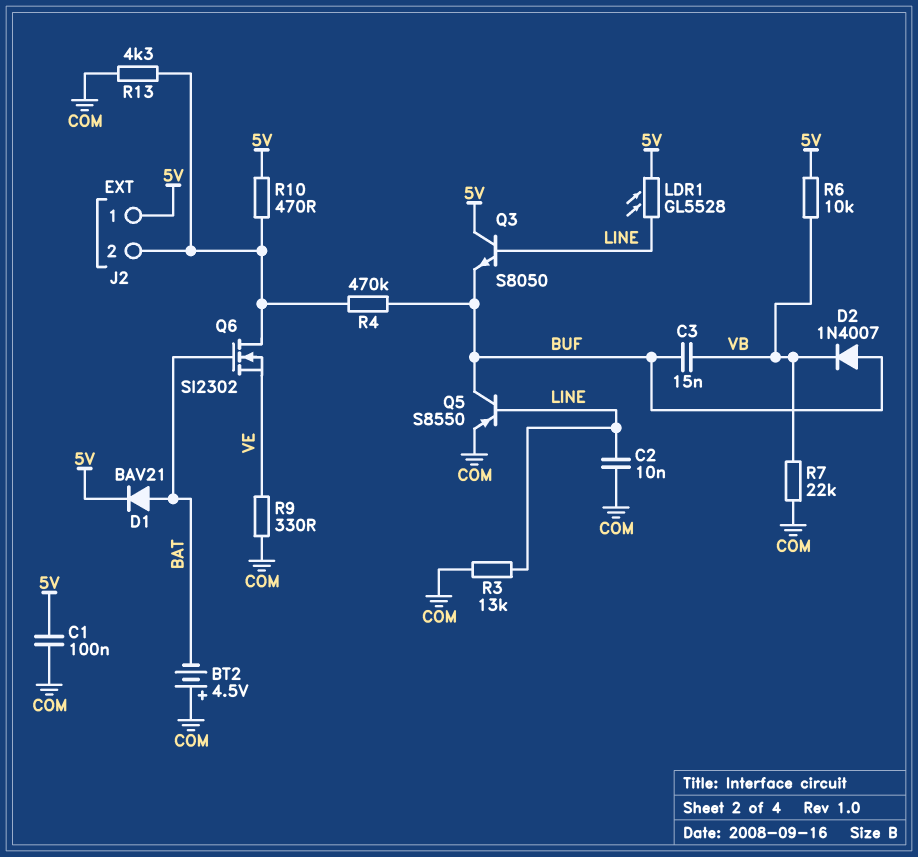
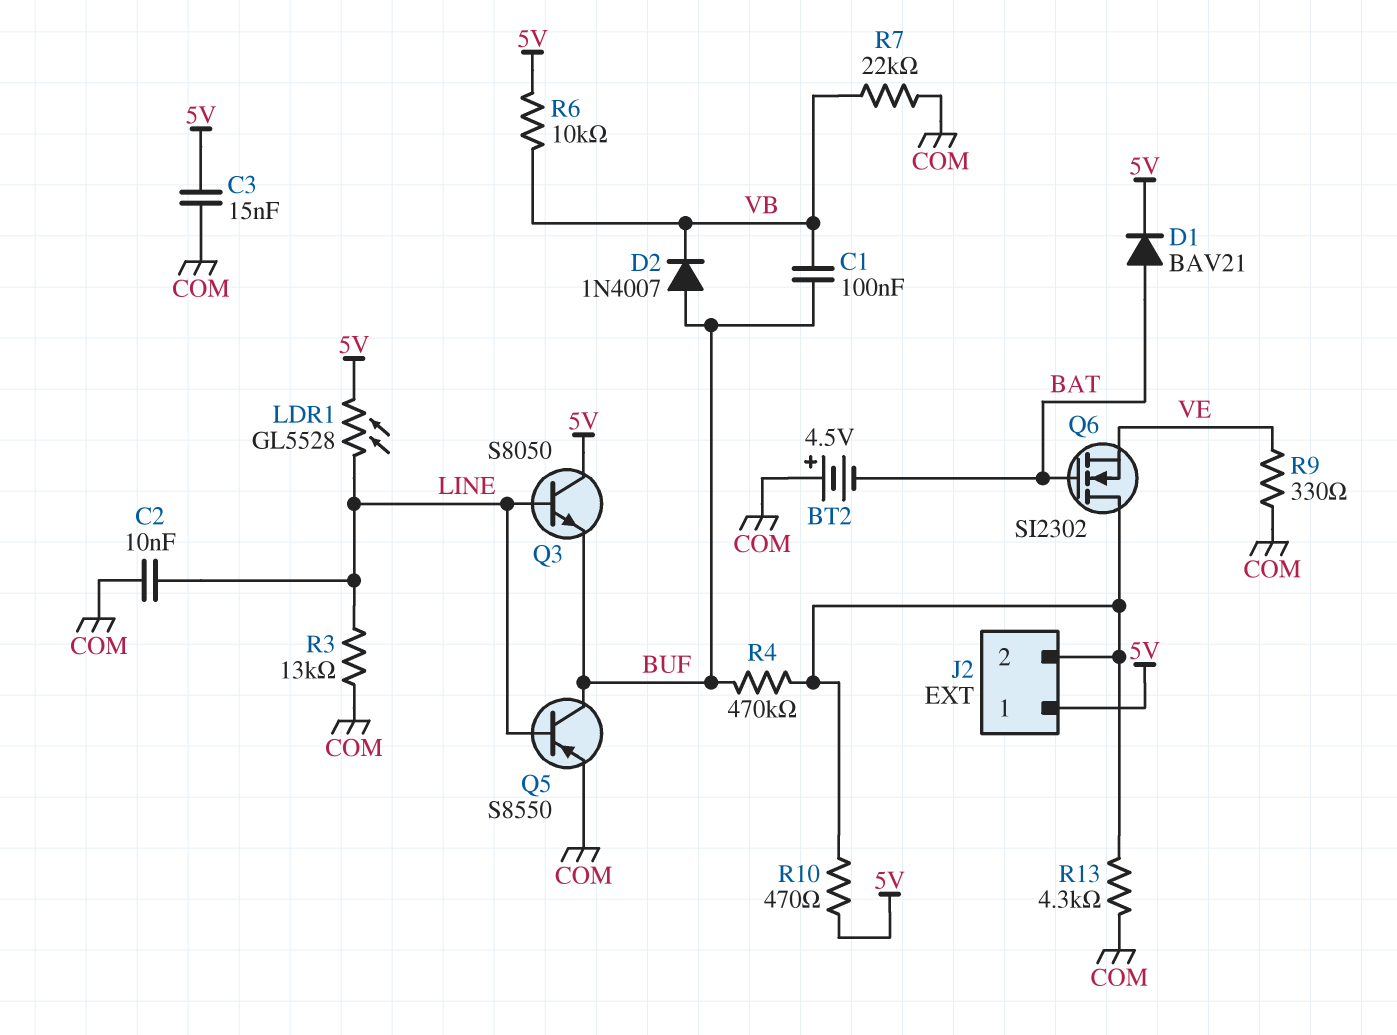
C1: 100nF (5V, COM) -> 100nF (BUF, VB)
C3: 15nF (BUF, VB) -> 15nF (5V, COM)

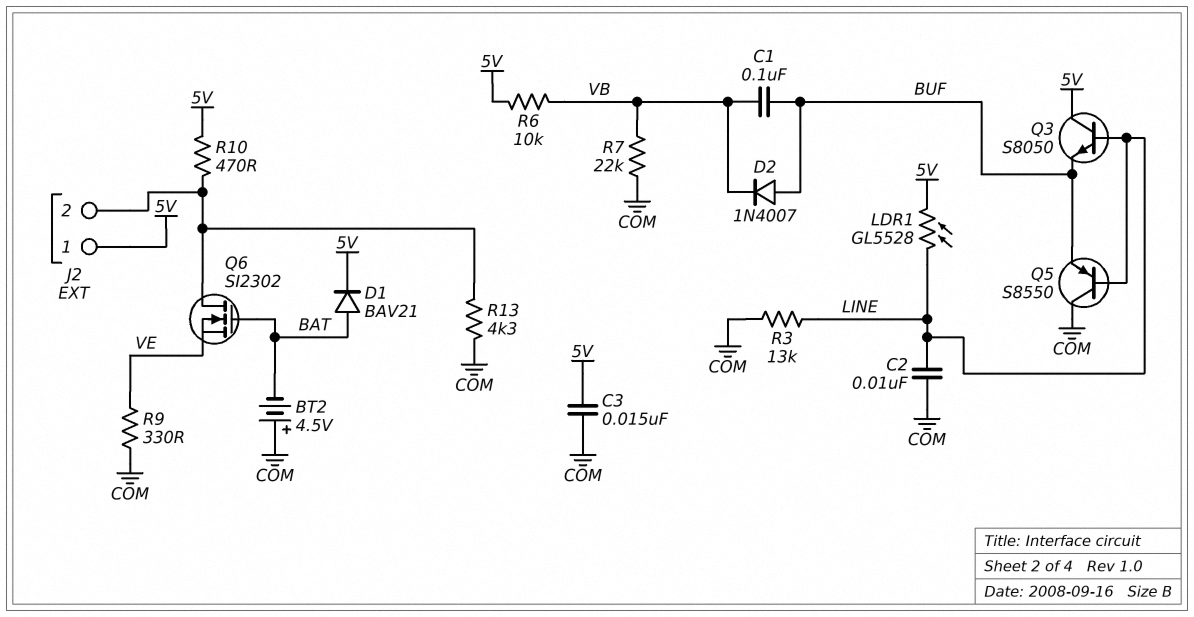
Q5: PNP S8550 (B LINE, C BUF, E COM) -> PNP S8550 (B LINE, C COM, E BUF)
R4: 470k (BUF, J2/2) -> none

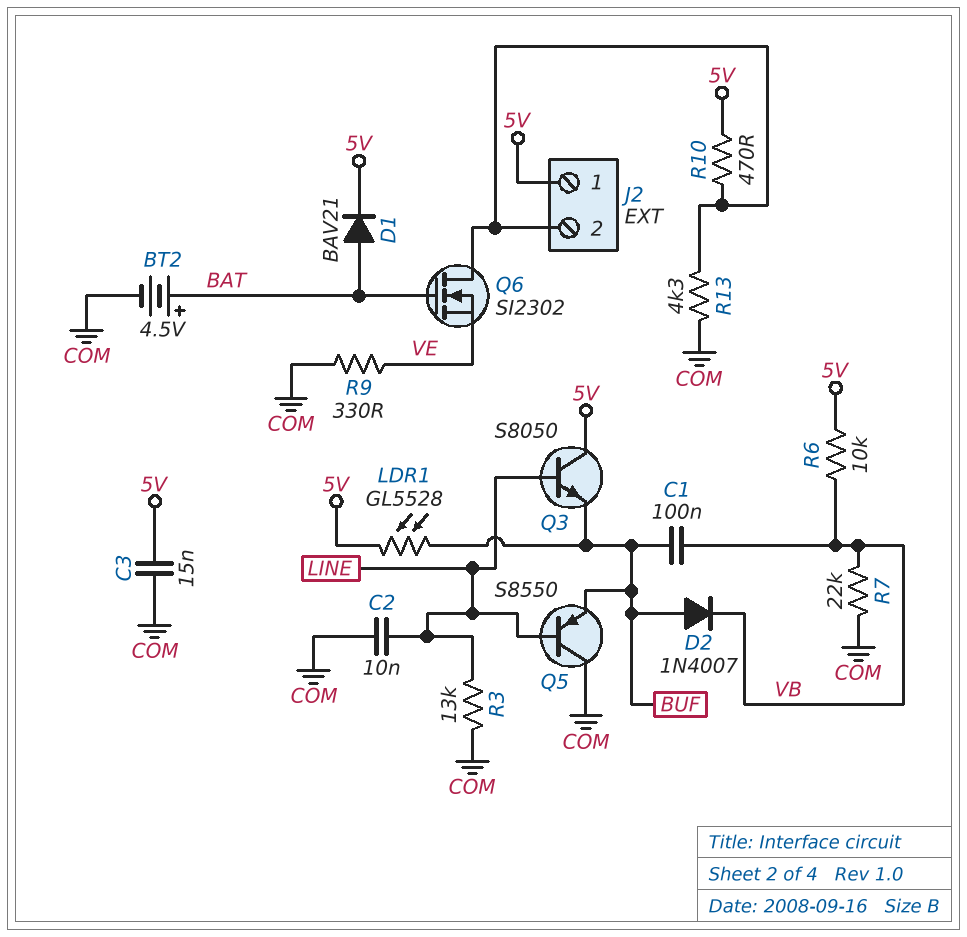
BT2: 4.5V (plus COM, minus BAT) -> 4.5V (plus BAT, minus COM)
LDR1: GL5528 (5V, LINE) -> GL5528 (5V, BUF)

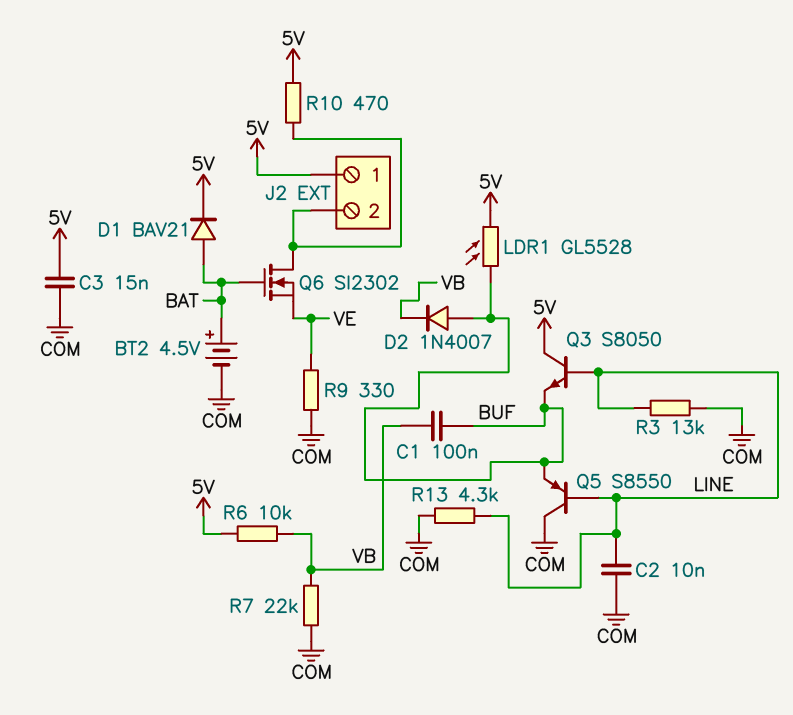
R13: 4.3k (COM, J2/2) -> 4.3k (COM, LINE)

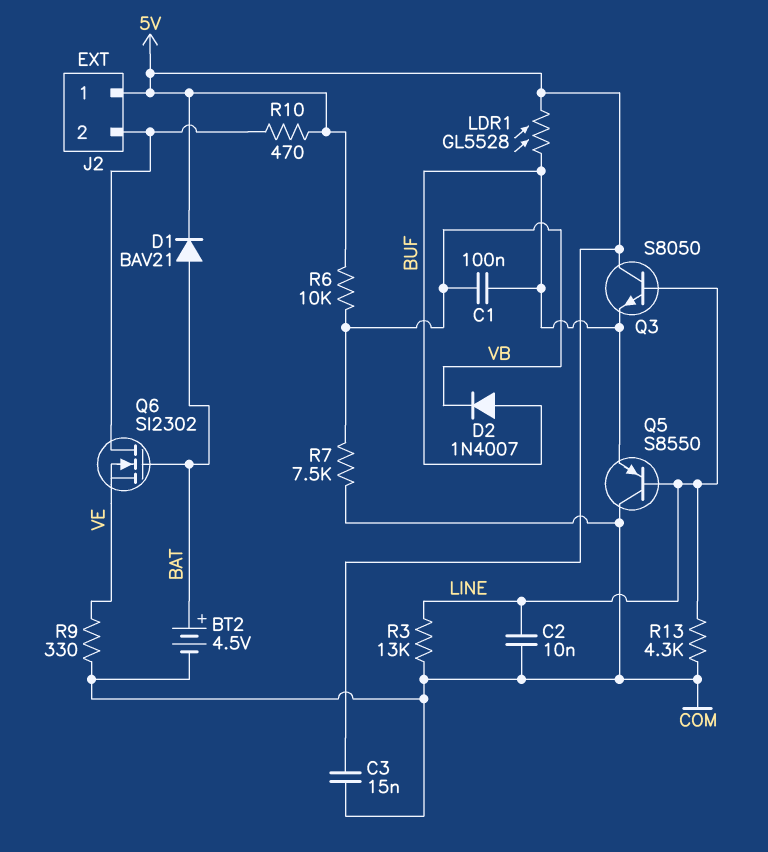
R7: 22k (COM, VB) -> 7.5k (COM, VB)

